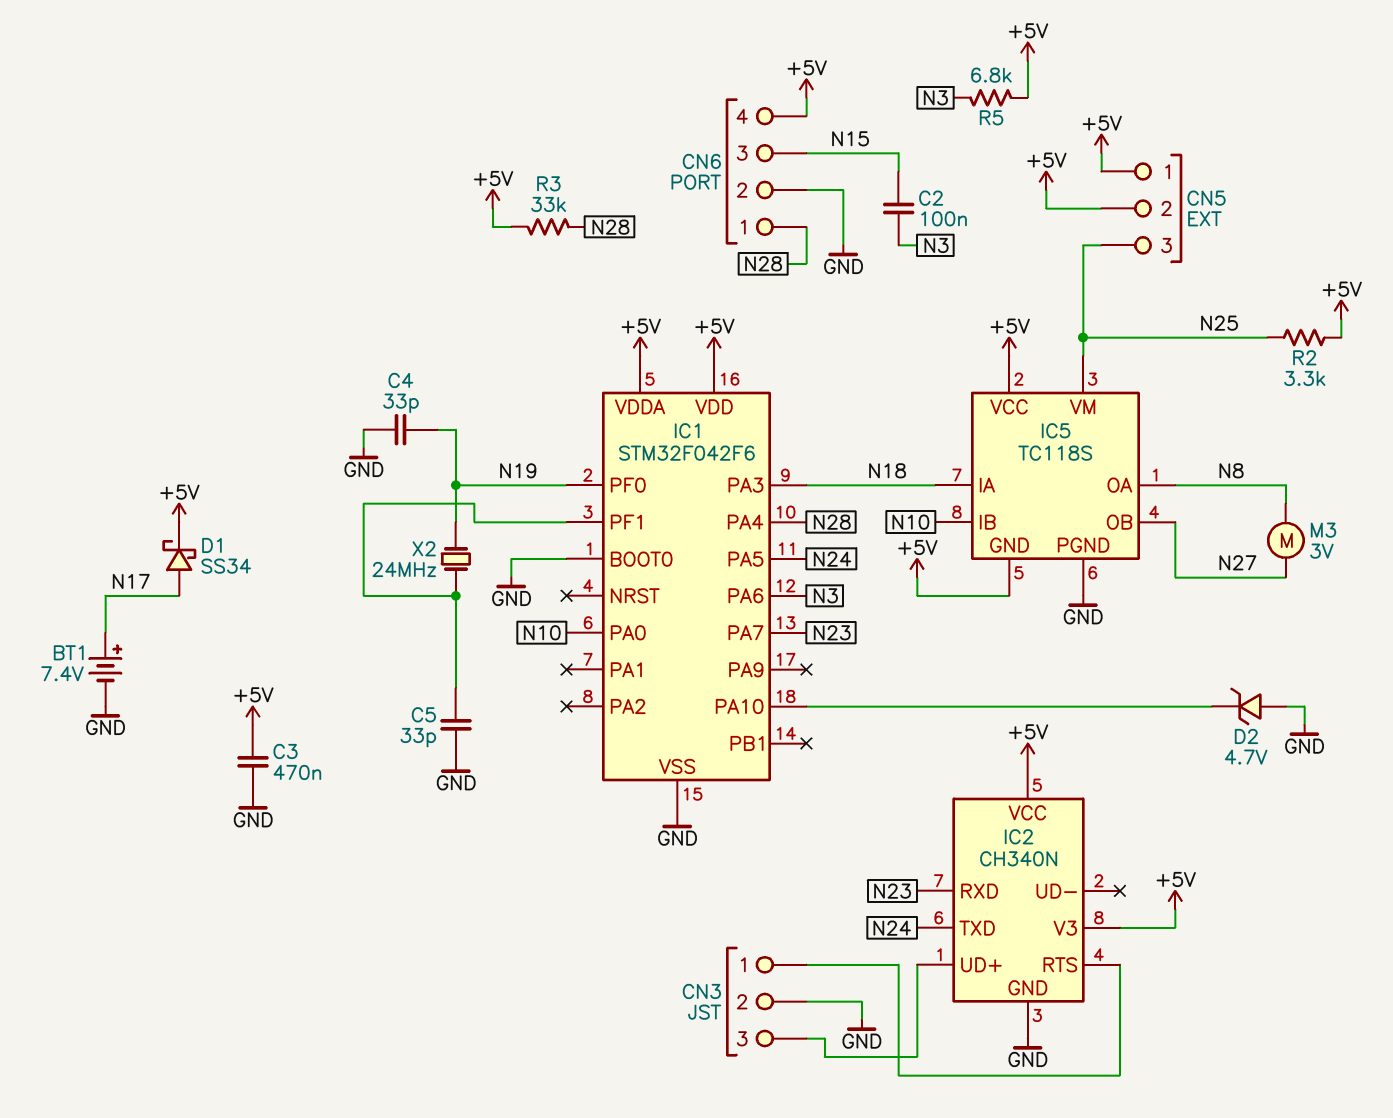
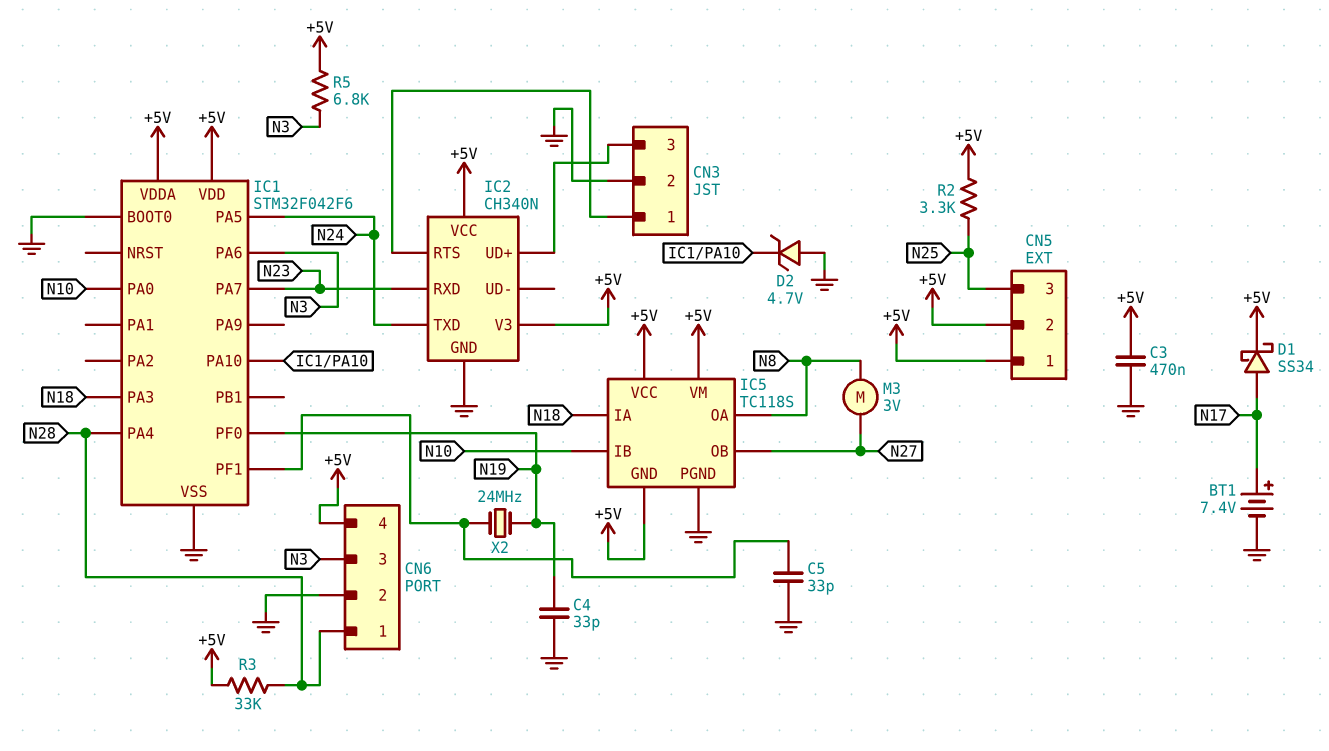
C2: 100nF (N3, N15) -> none
CN6 pin 3: N15 -> N3
IC5 pin VM: N25 -> +5V

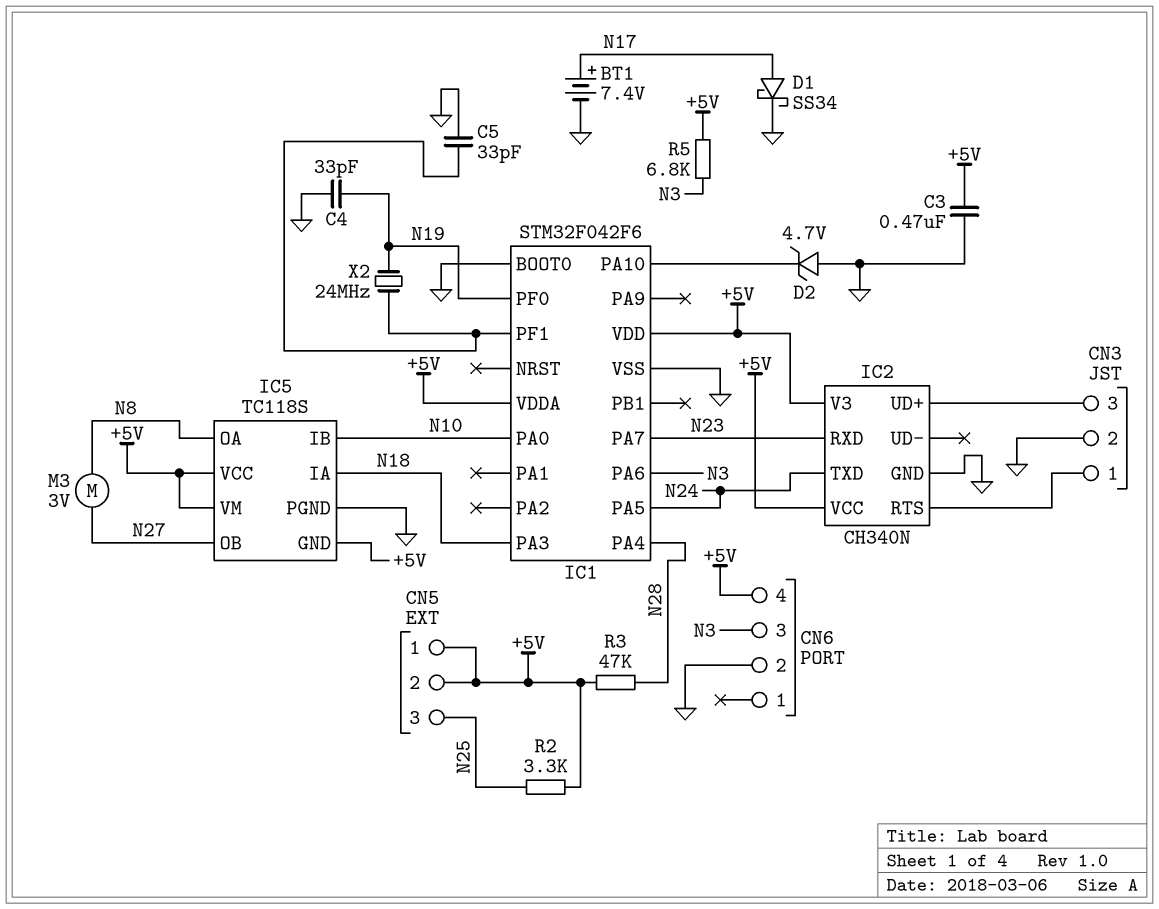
CN6 pin 1: N28 -> none
D1: schottky SS34 (A N17, K +5V) -> schottky SS34 (A N17, K GND)
R3: 33k (+5V, N28) -> 47k (+5V, N28)

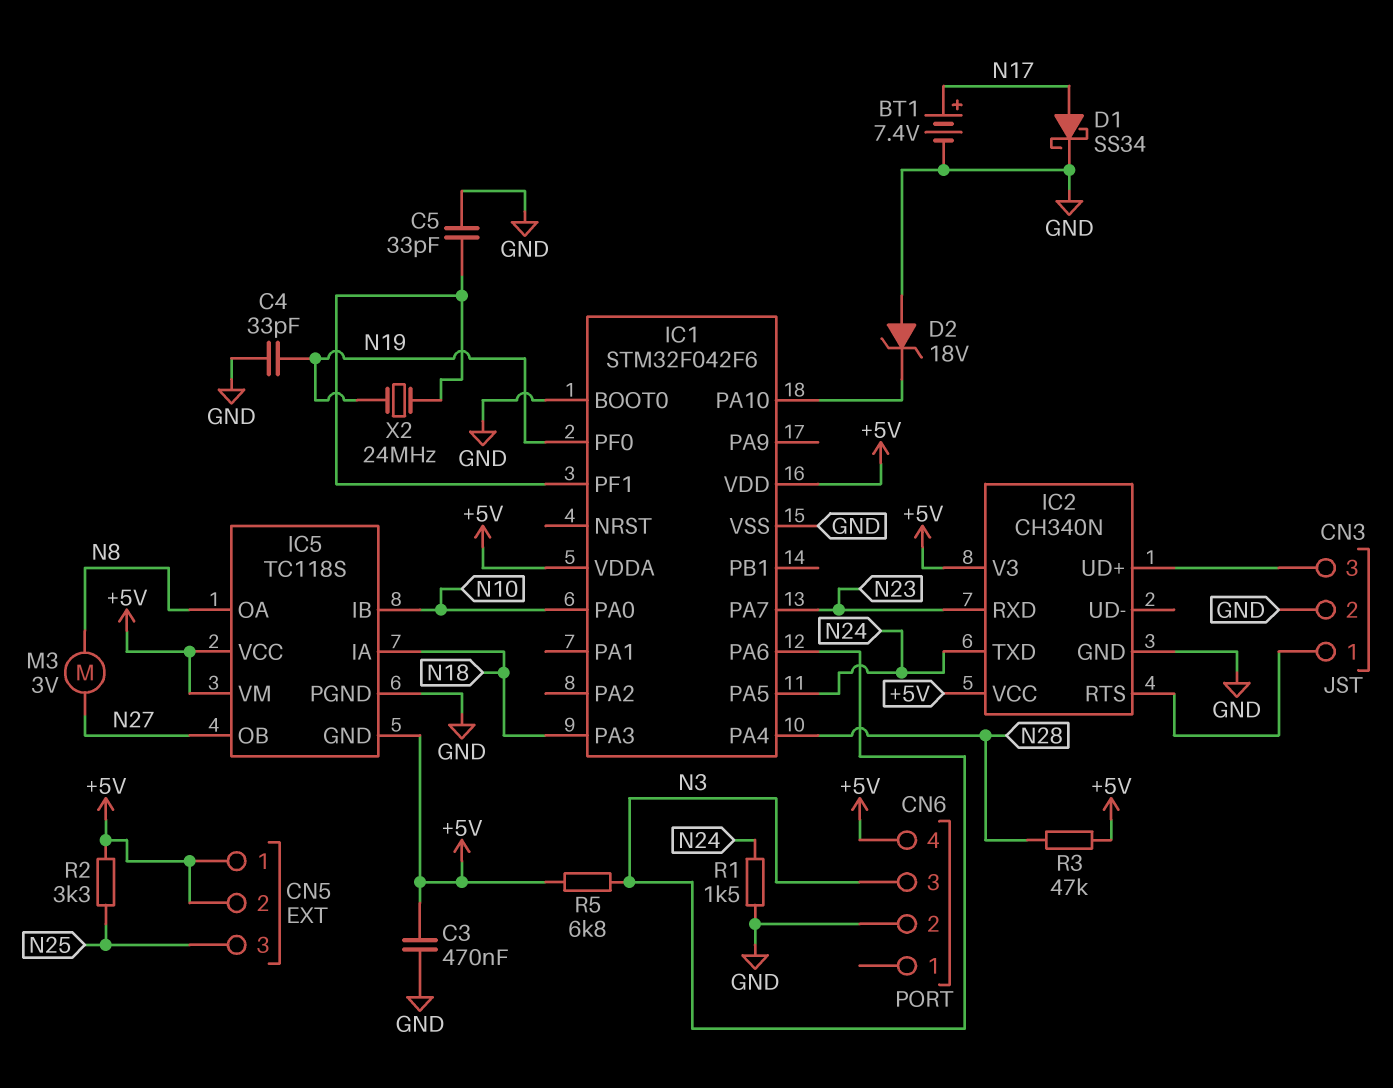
D2: zener 4.7V (A GND, K IC1/PA10) -> zener 18V (A GND, K IC1/PA10)
R1: none -> 1.5k (GND, N24)

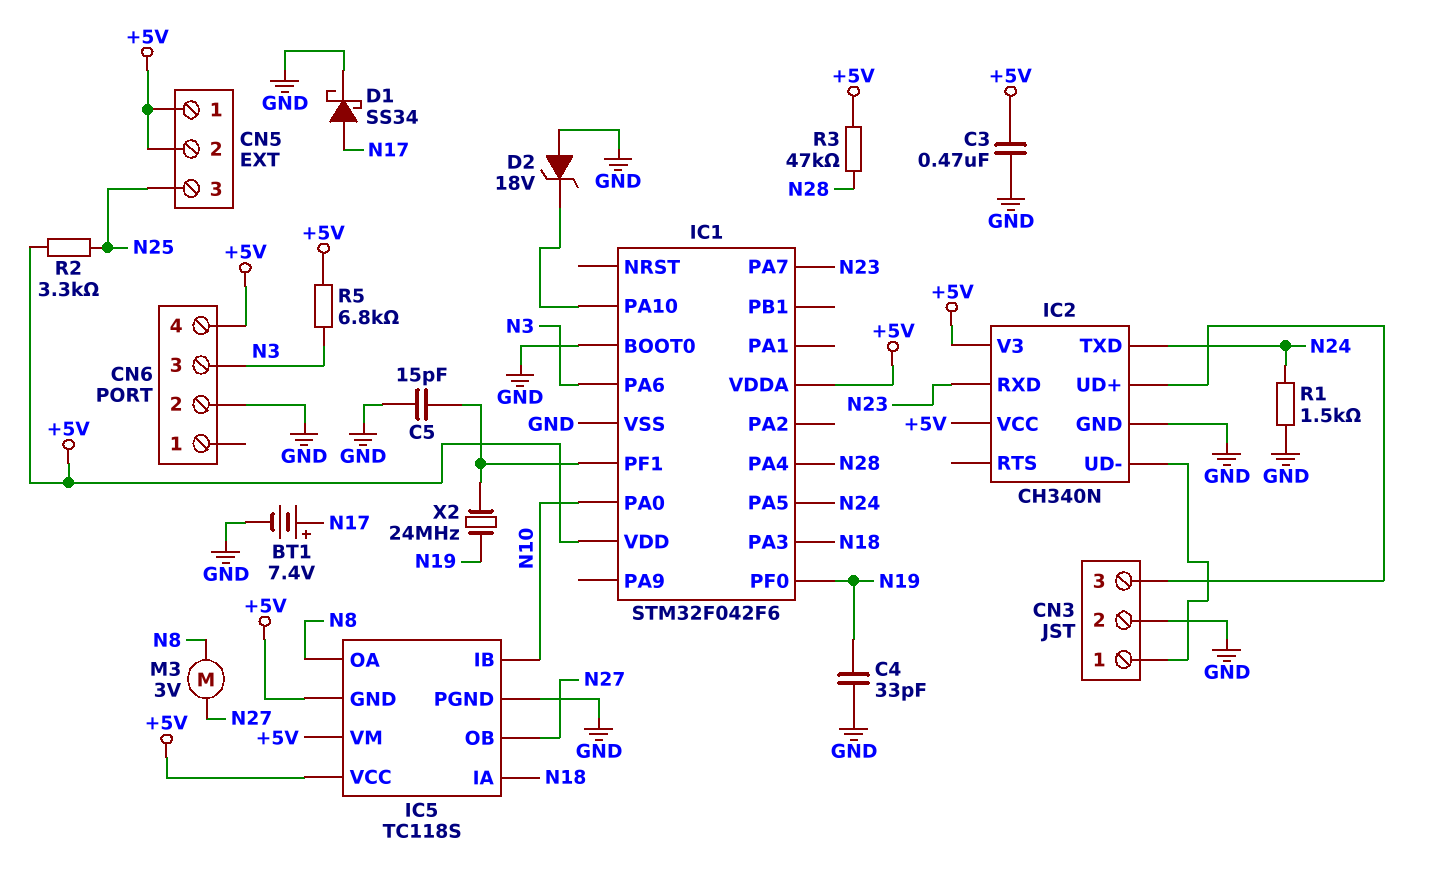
C5: 33pF (GND, IC1/PF1) -> 15pF (GND, IC1/PF1)
IC2 pin RTS: CN3/1 -> none
IC2 pin UD-: none -> CN3/1

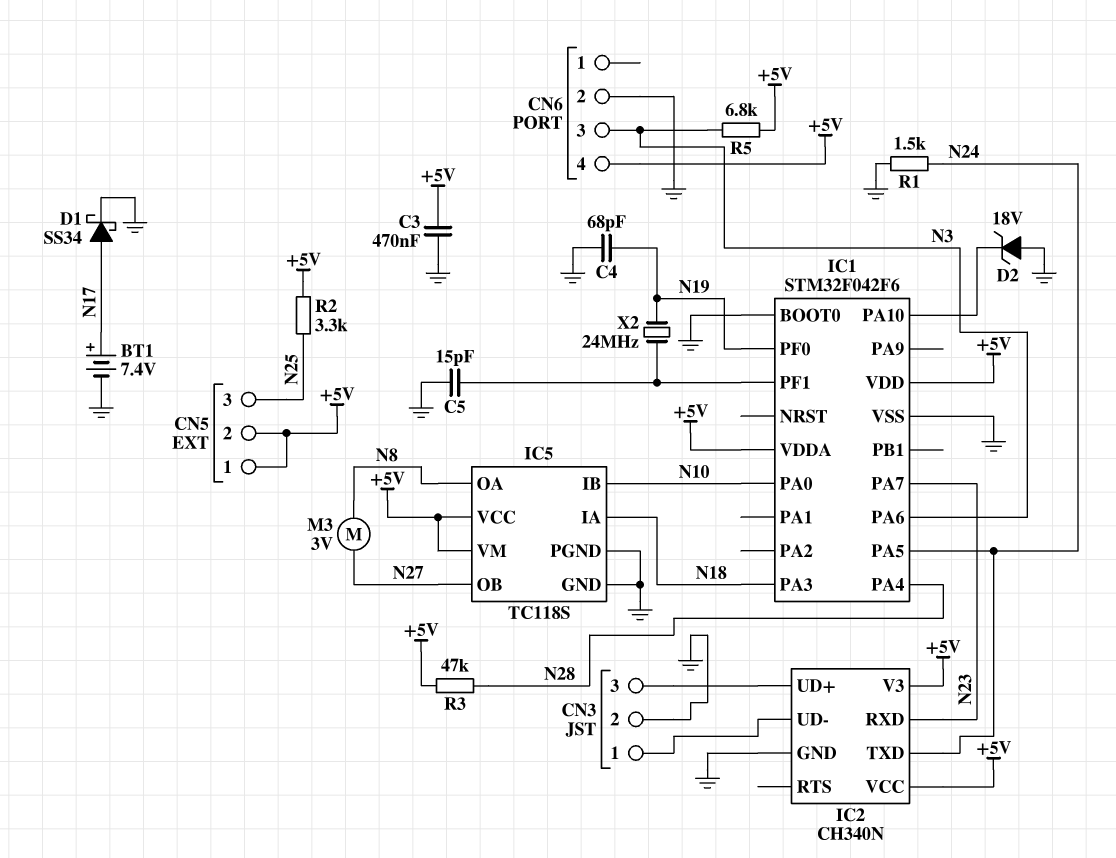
C4: 33pF (GND, N19) -> 68pF (GND, N19)
IC5 pin GND: +5V -> GND

